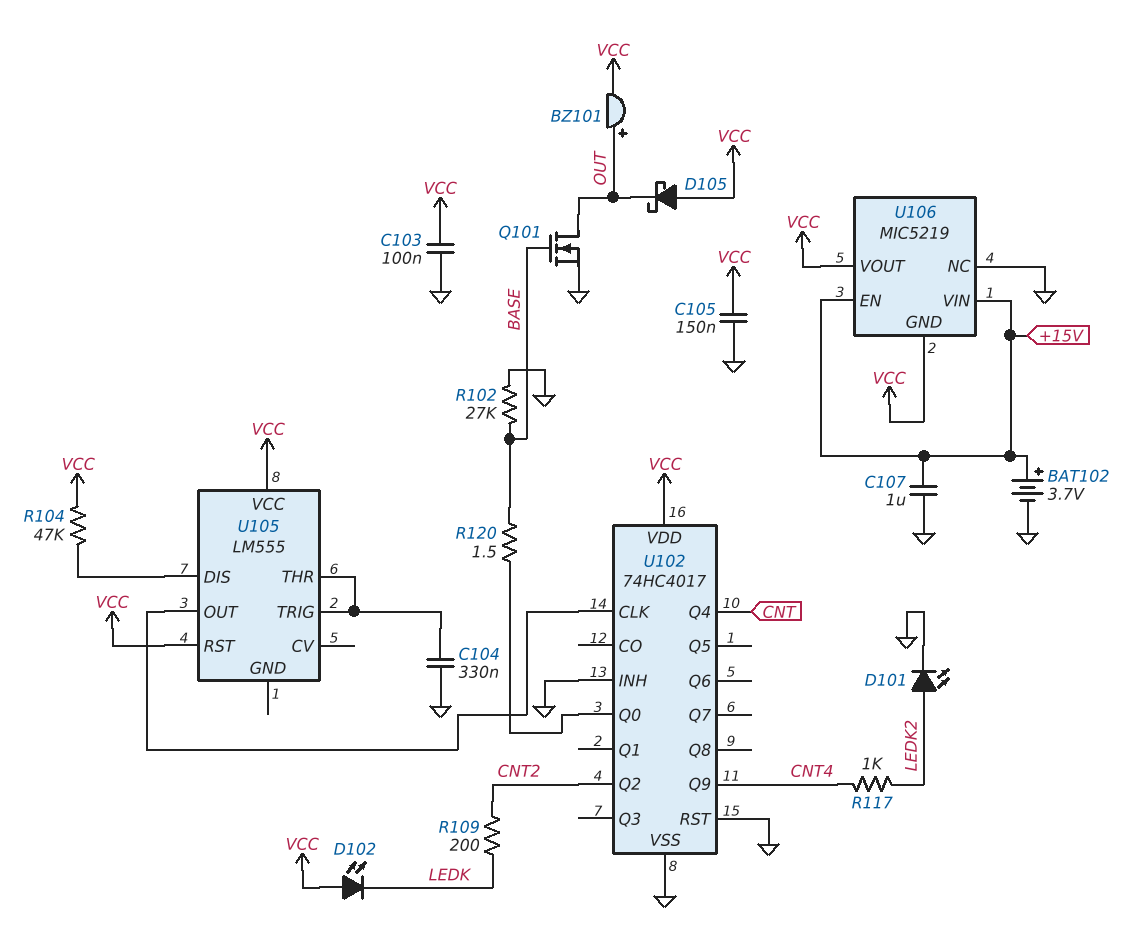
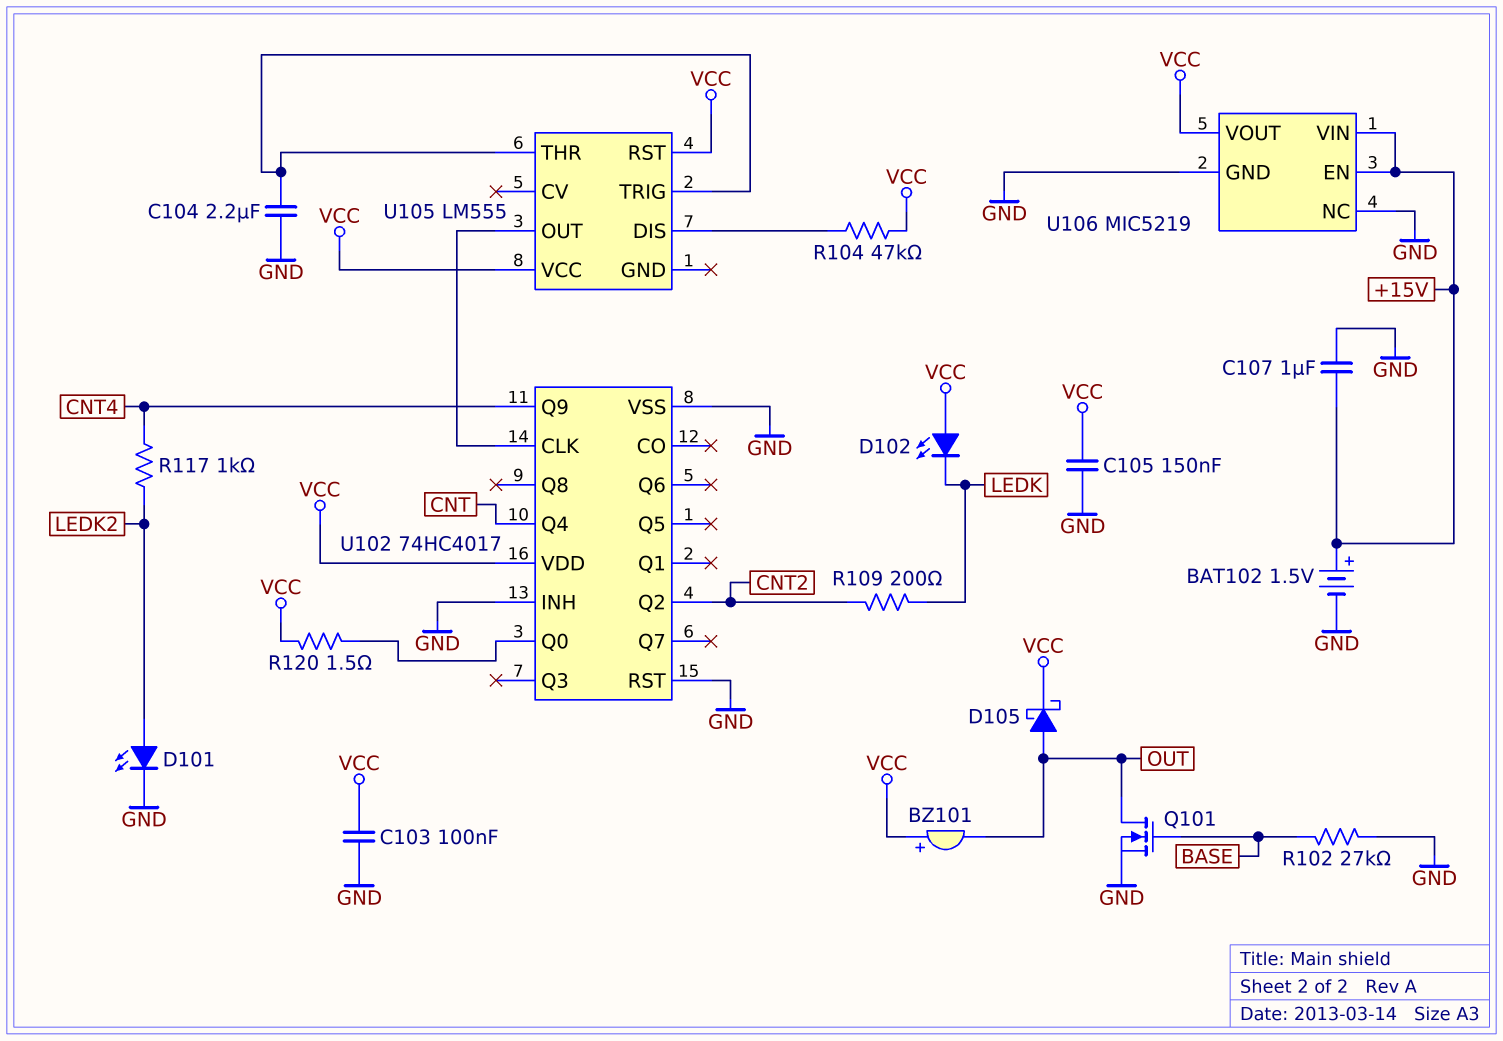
BAT102: 3.7V (plus +15V, minus GND) -> 1.5V (plus +15V, minus GND)
BZ101: buzzer (plus OUT, minus VCC) -> buzzer (plus VCC, minus OUT)
C104: 330nF (GND, U105/THR) -> 2.2uF (GND, U105/THR)
D105: schottky (A VCC, K OUT) -> schottky (A OUT, K VCC)
R120: 1.5 (BASE, U102/Q0) -> 1.5 (U102/Q0, VCC)
U106 pin GND: VCC -> GND

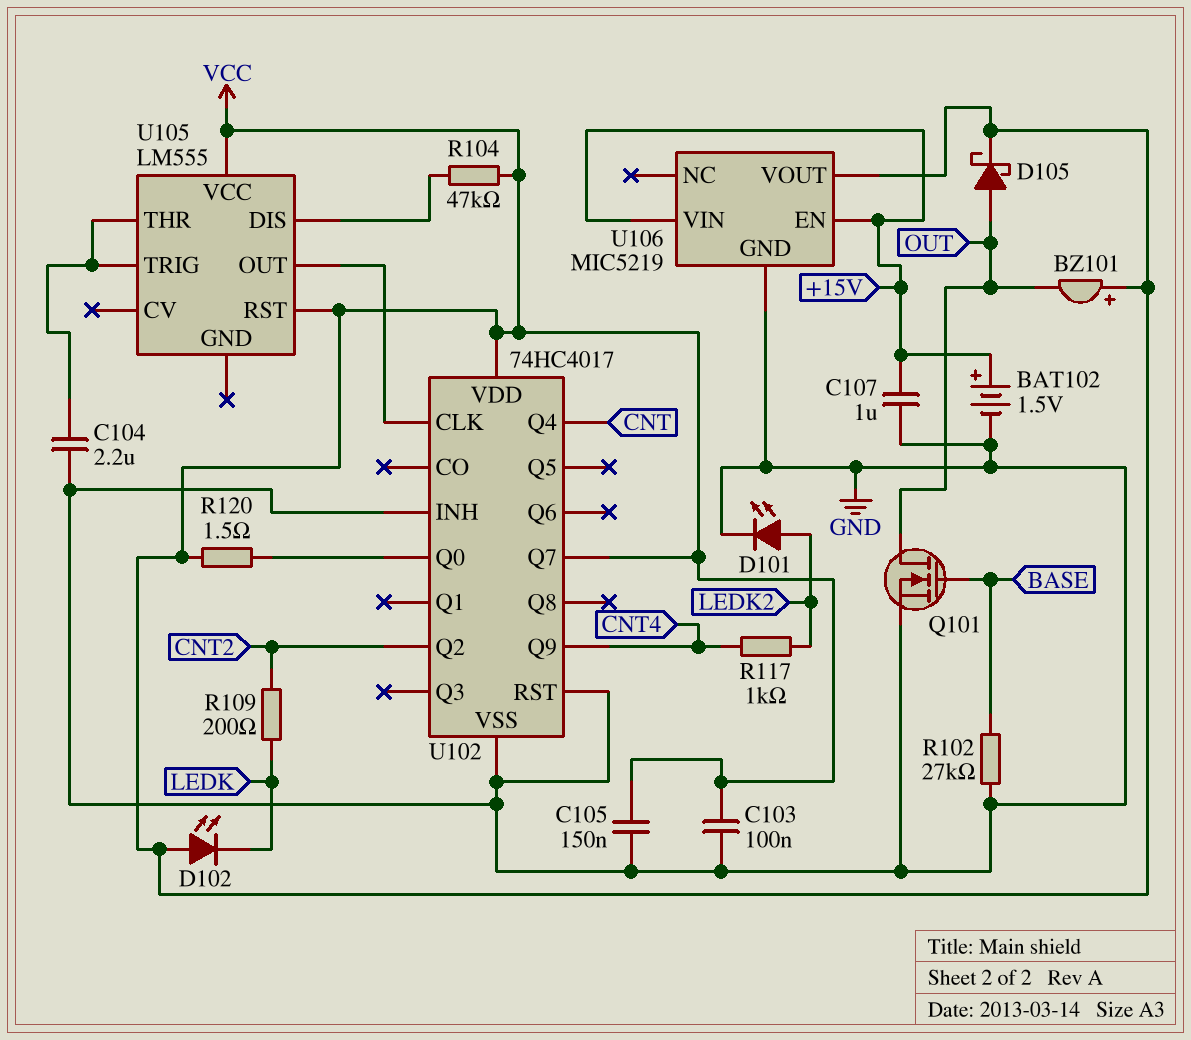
U102 pin Q7: none -> VCC
U106 pin NC: GND -> none

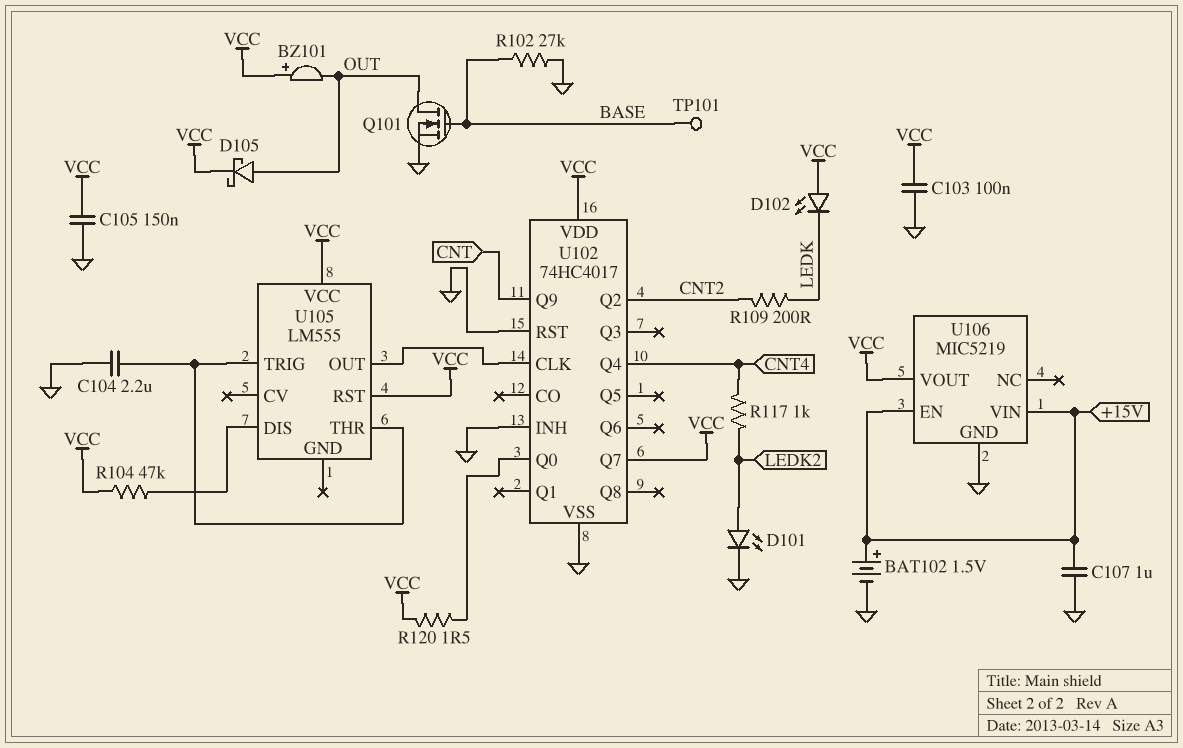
TP101: none -> test point (BASE)
U102 pin Q4: CNT -> CNT4
U102 pin Q9: CNT4 -> CNT

